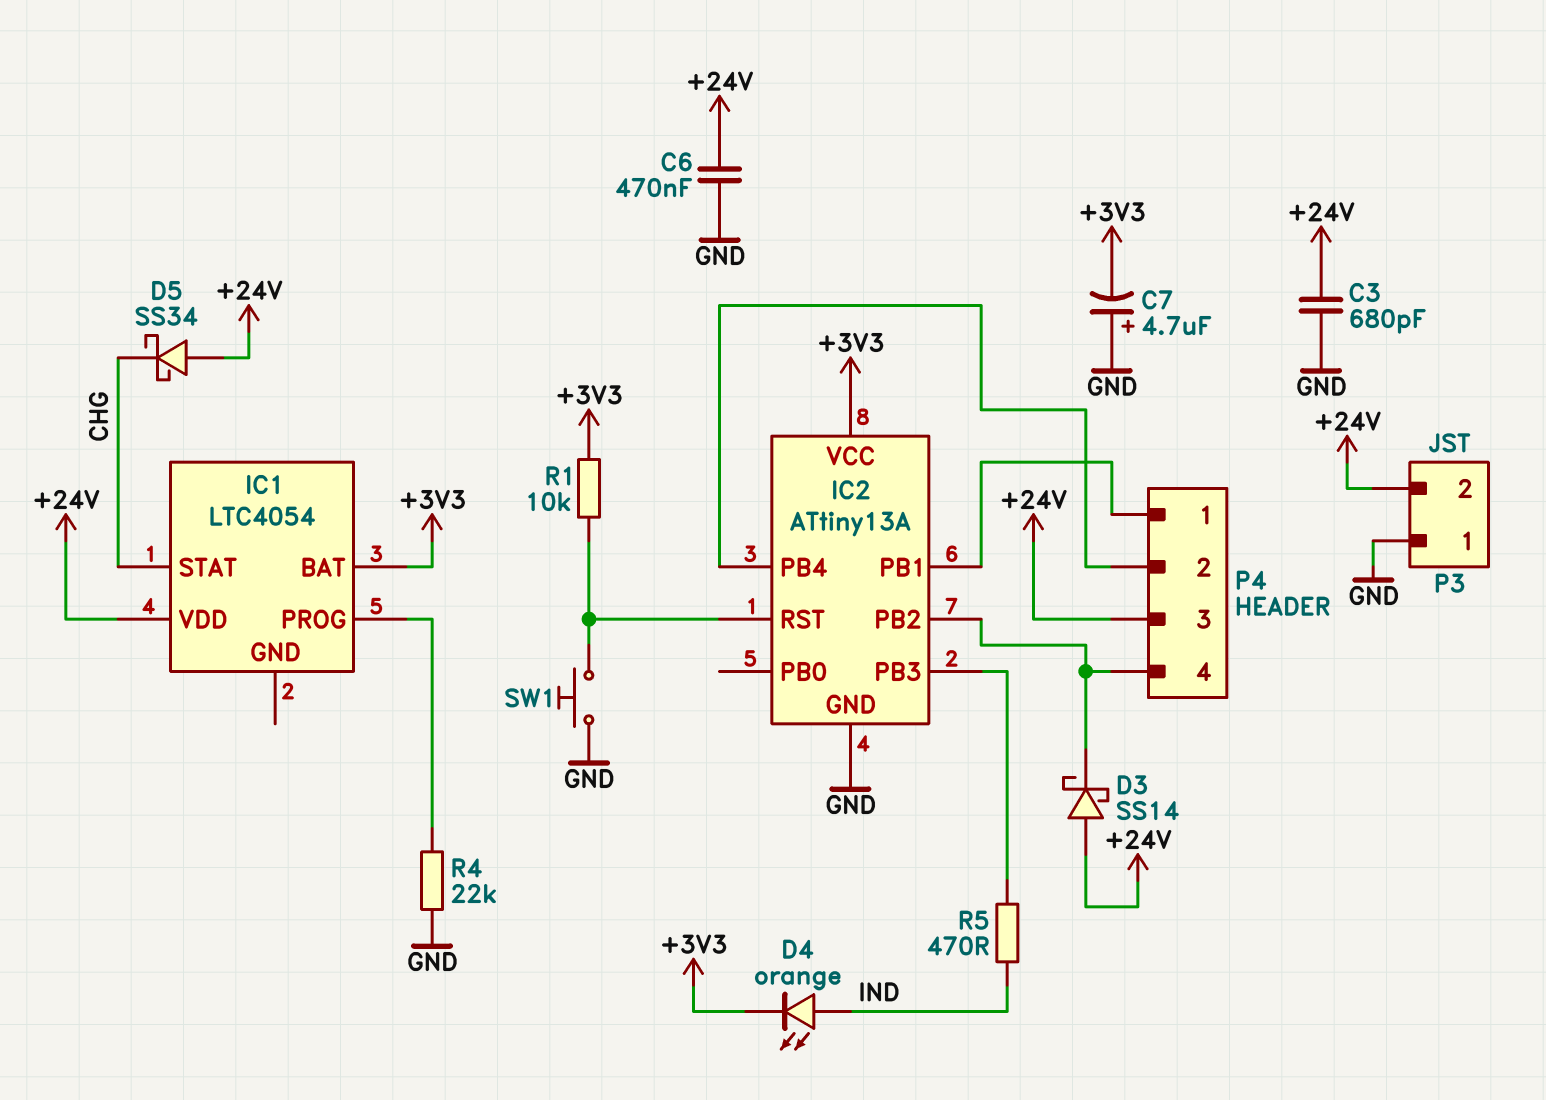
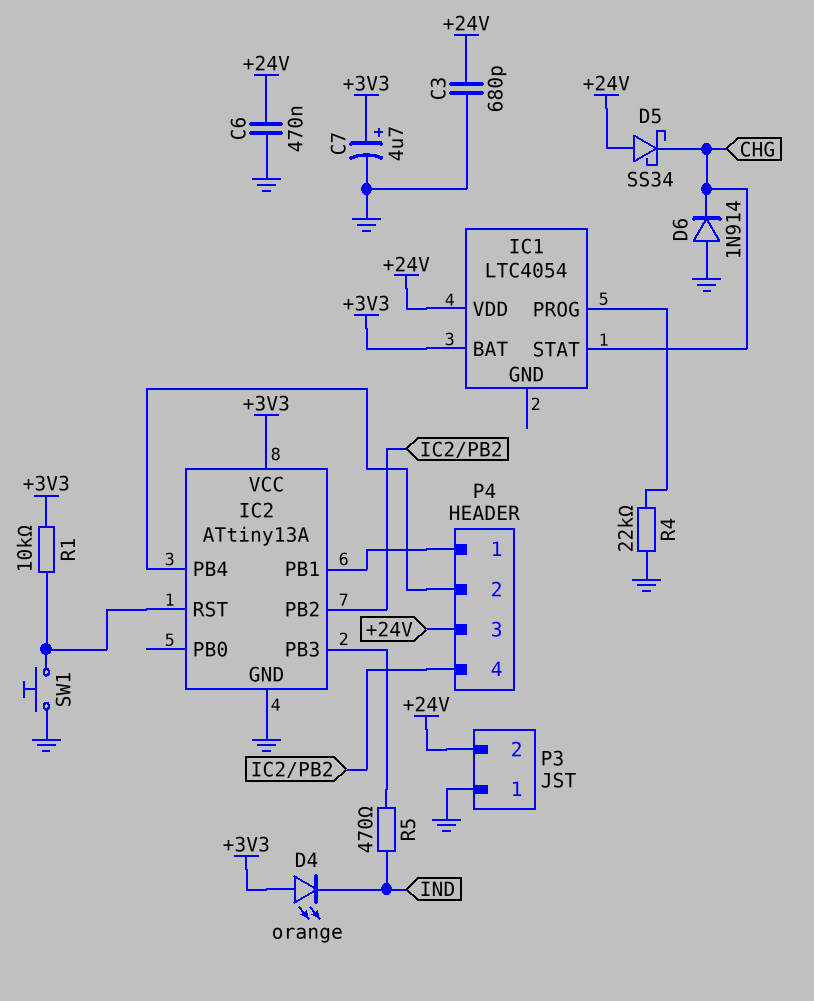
C7: 4.7uF (plus GND, minus +3V3) -> 4.7uF (plus +3V3, minus GND)
D3: schottky SS14 (A +24V, K IC2/PB2) -> none
D4: LED orange (A IND, K +3V3) -> LED orange (A +3V3, K IND)
D6: none -> diode 1N914 (A GND, K CHG)

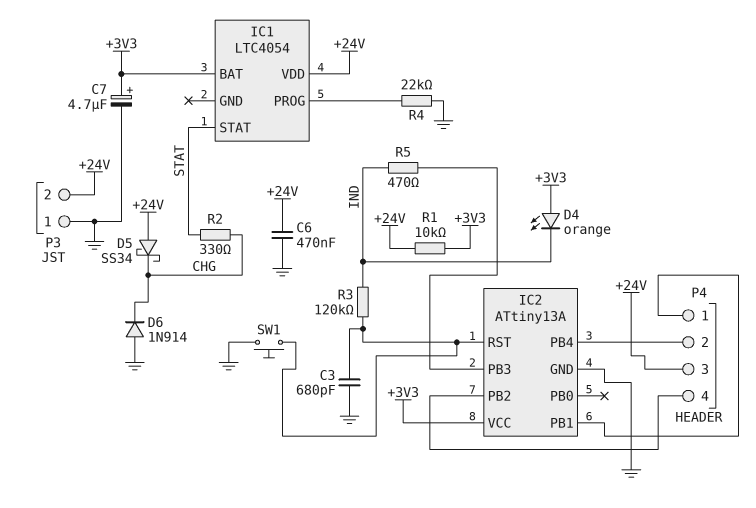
C3: 680pF (+24V, GND) -> 680pF (GND, IC2/RST)
IC1 pin STAT: CHG -> STAT
R1: 10k (+3V3, IC2/RST) -> 10k (+3V3, +24V)
R2: none -> 330 (CHG, STAT)
R3: none -> 120k (IC2/RST, IND)

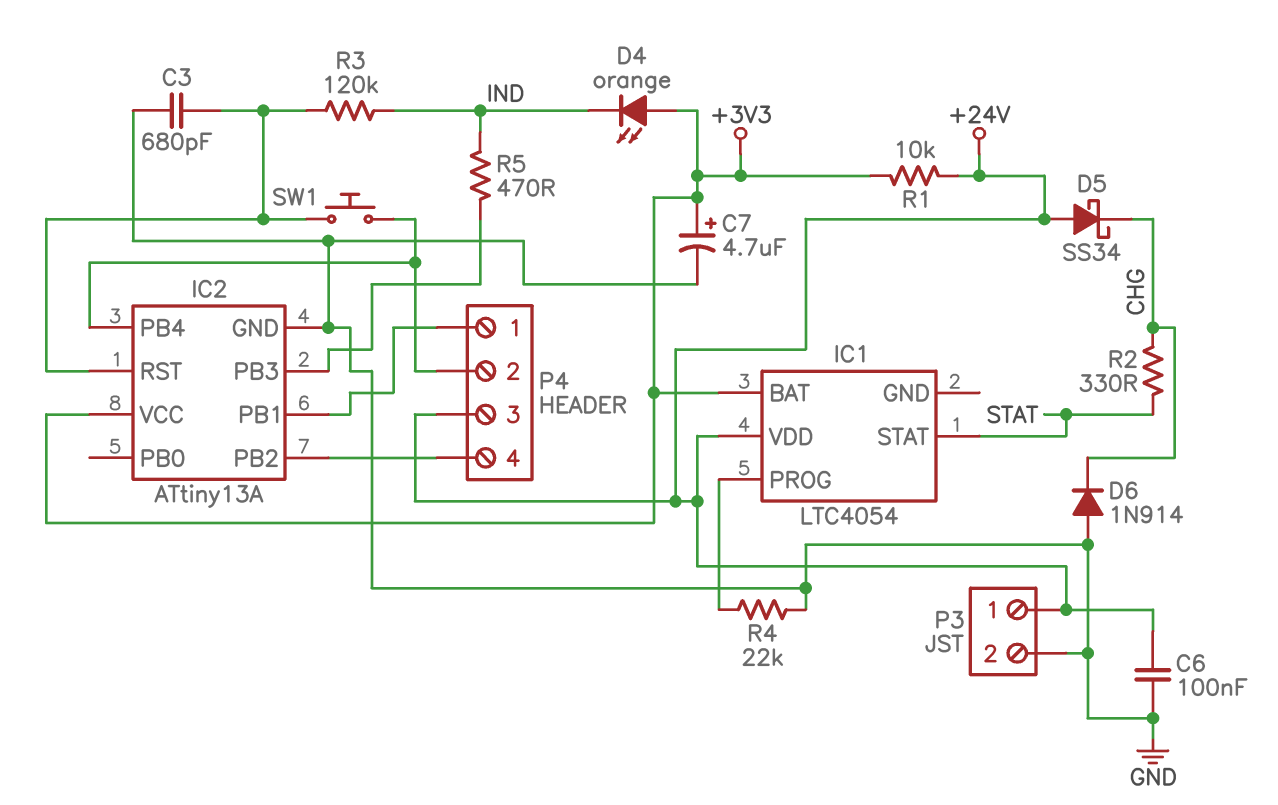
C6: 470nF (+24V, GND) -> 100nF (+24V, GND)
P3 pin 1: GND -> +24V
P3 pin 2: +24V -> GND
SW1: button (GND, IC2/RST) -> button (IC2/PB4, IC2/RST)

